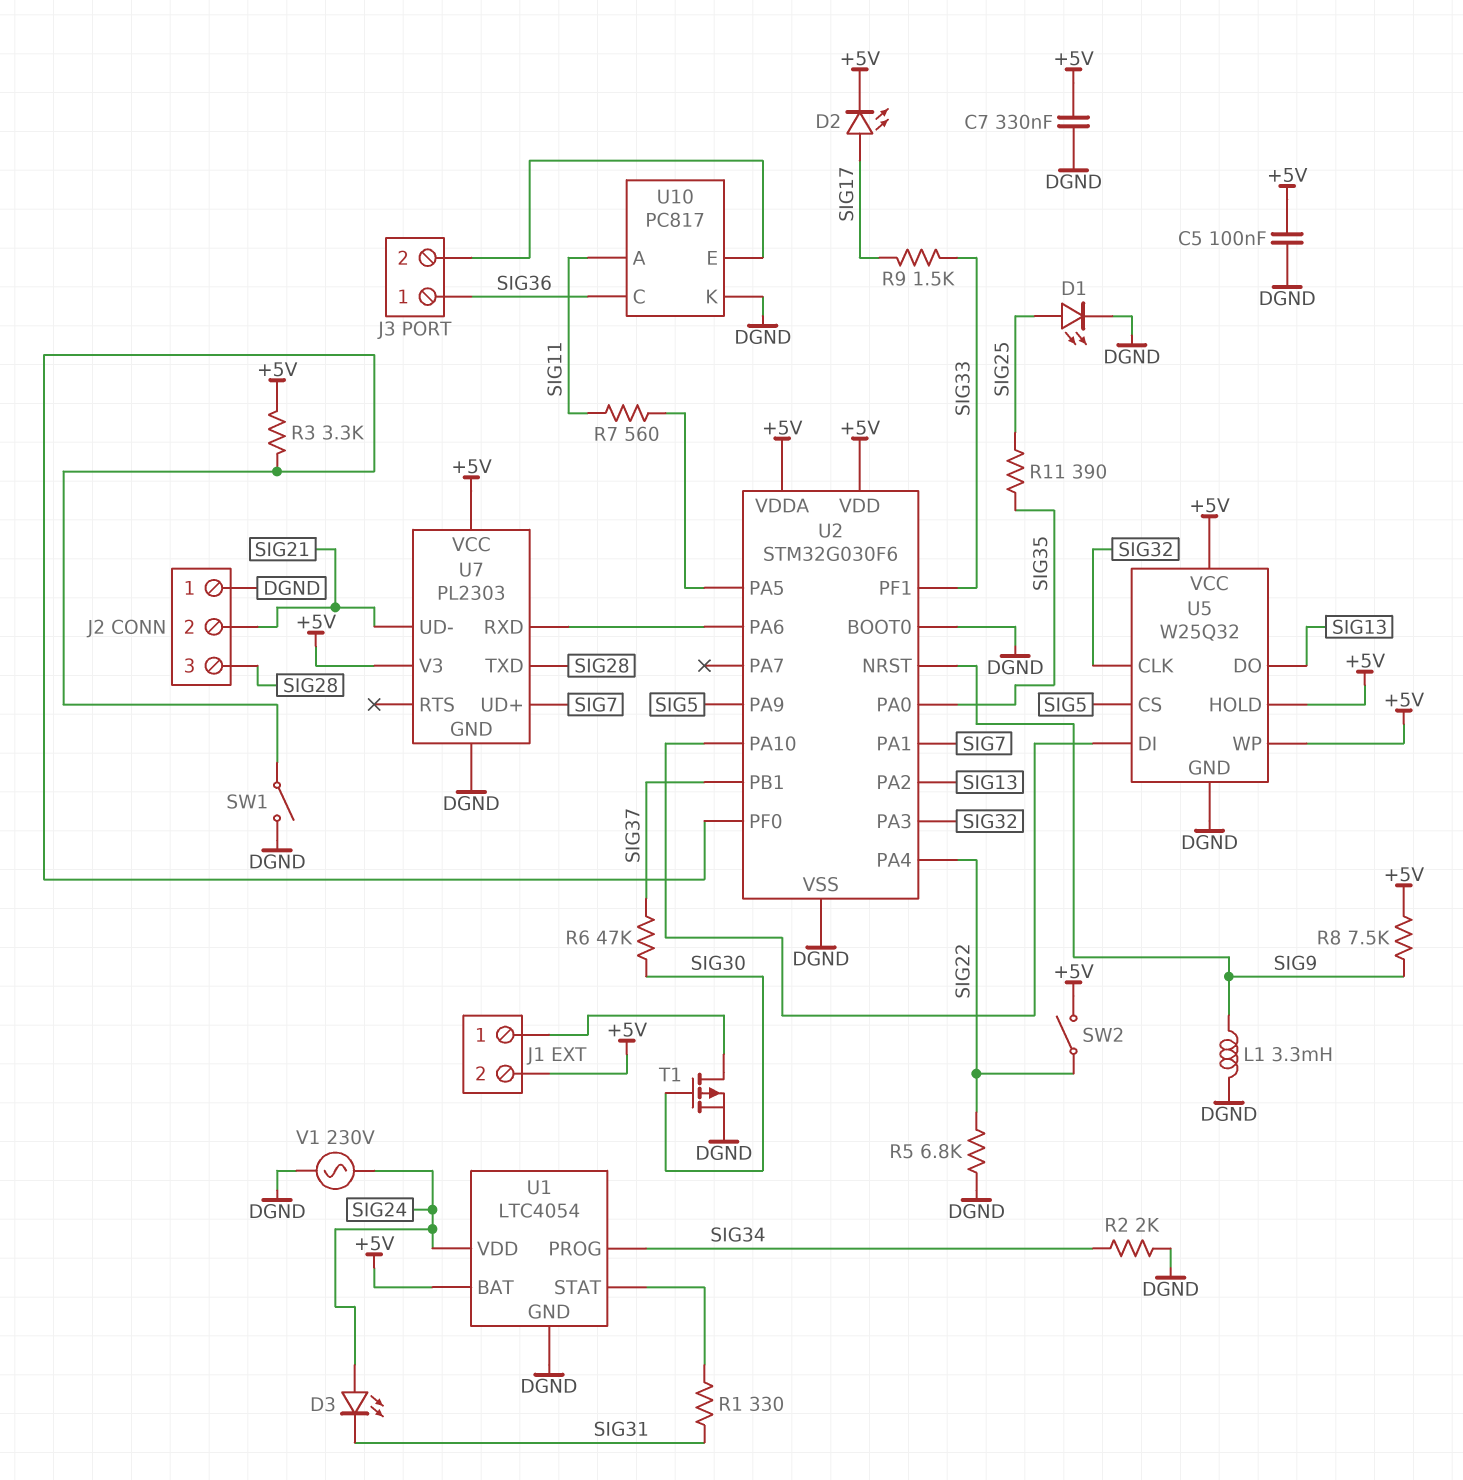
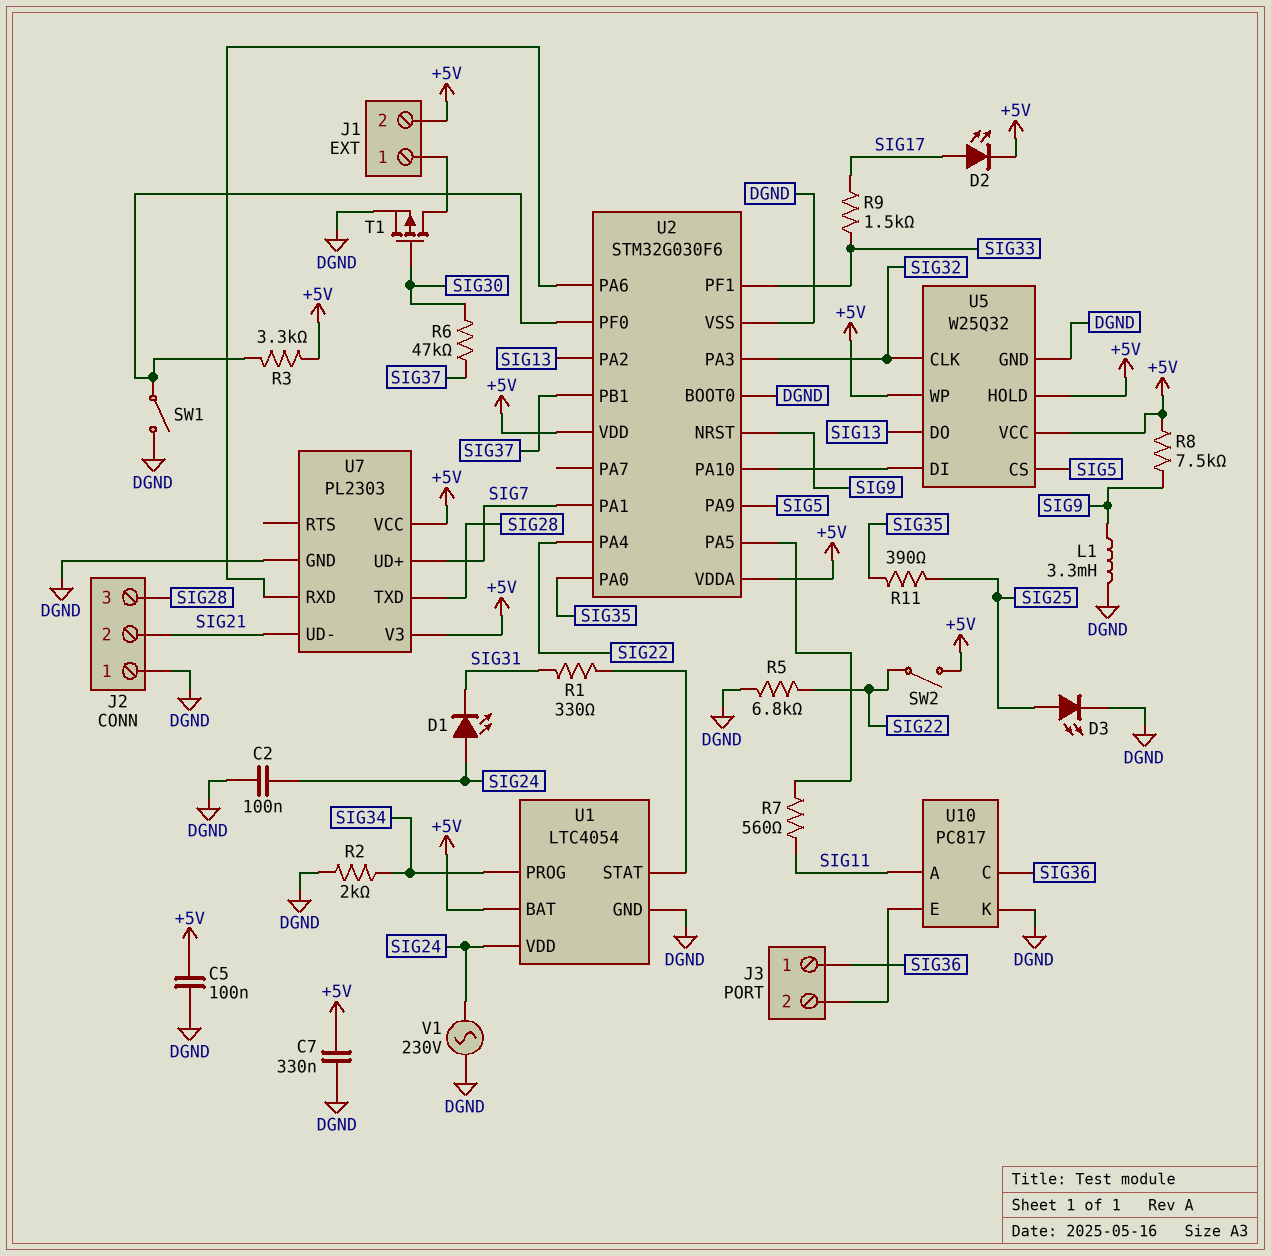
C2: none -> 100nF (DGND, SIG24)
D1: LED (A SIG25, K DGND) -> LED (A SIG24, K SIG31)
D3: LED (A SIG24, K SIG31) -> LED (A SIG25, K DGND)

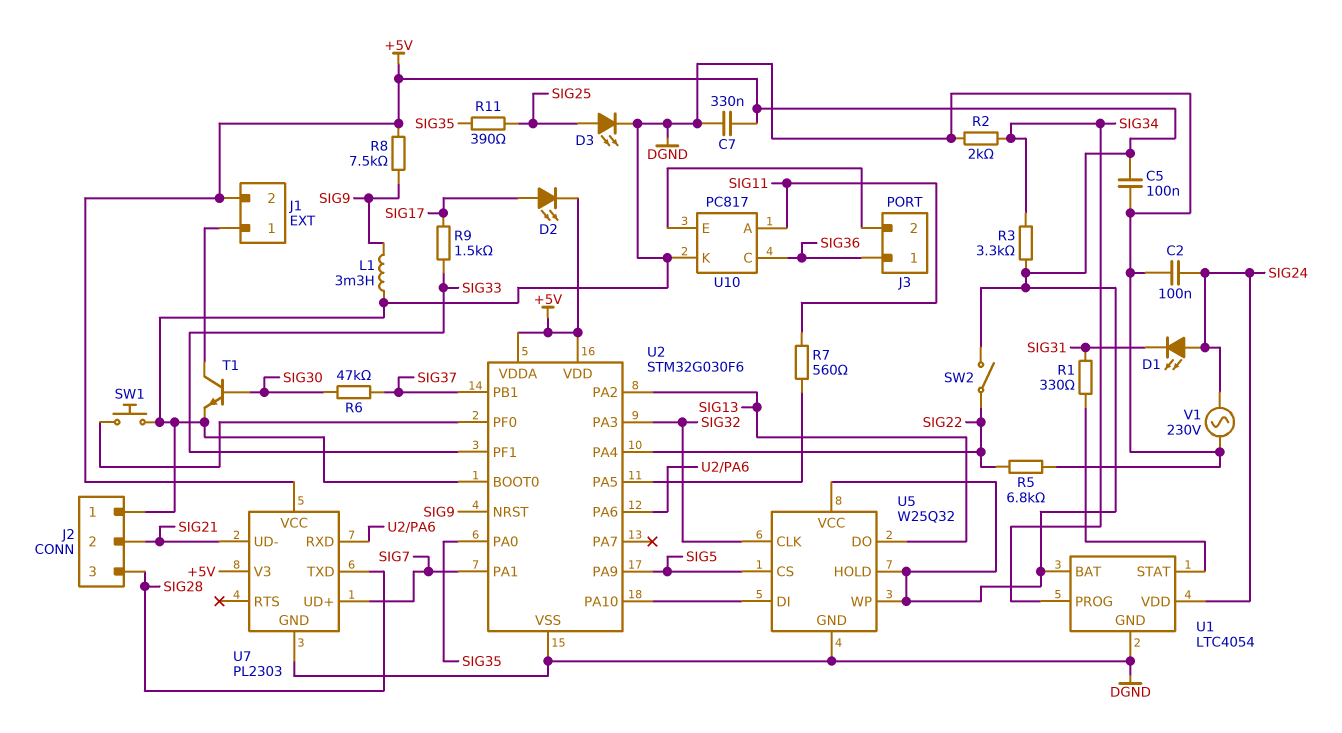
R3: 3.3k (+5V, U2/PF0) -> 3.3k (+5V, SIG34)
SW1: switch (DGND, U2/PF0) -> button (DGND, U2/PF0)
T1: PMOS (G SIG30, D J1/1, S DGND) -> NPN (B SIG30, C J1/1, E DGND)

